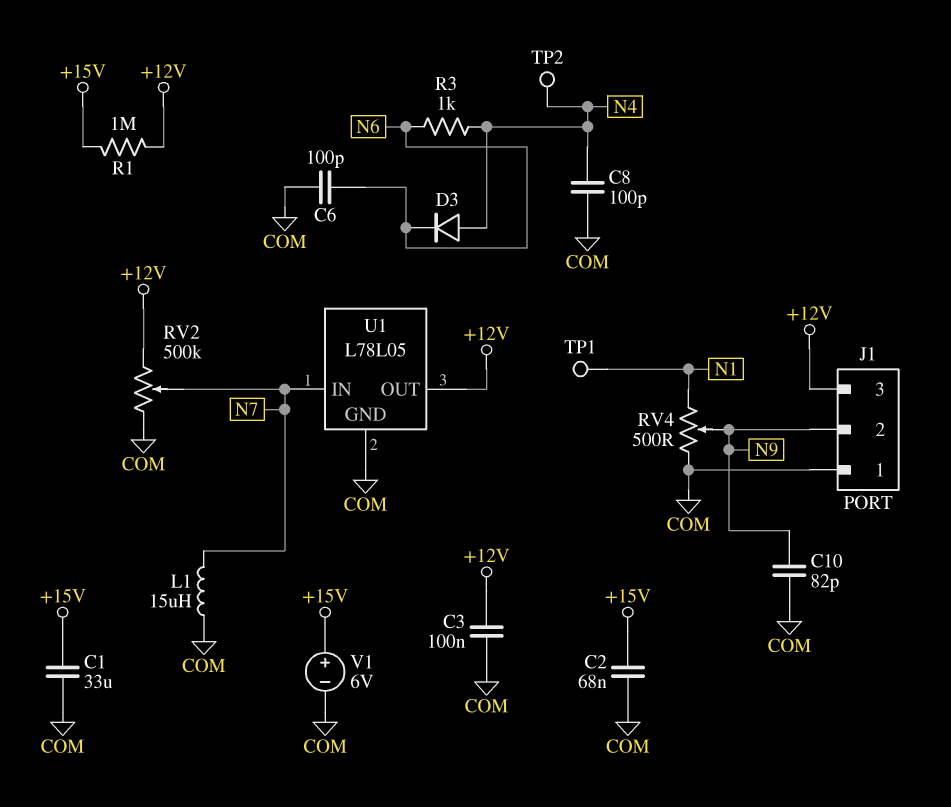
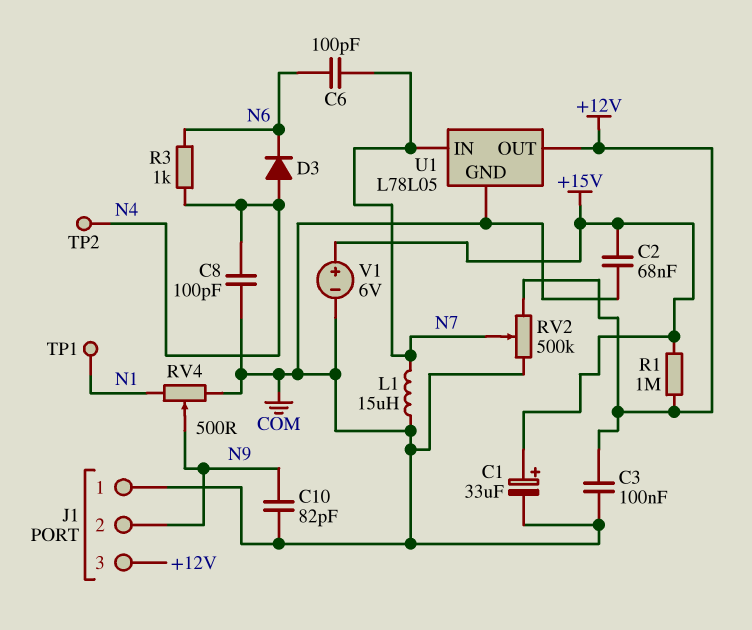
C1: 33uF (+15V, COM) -> 33uF (plus +15V, minus COM)
C6: 100pF (COM, N6) -> 100pF (N6, N7)

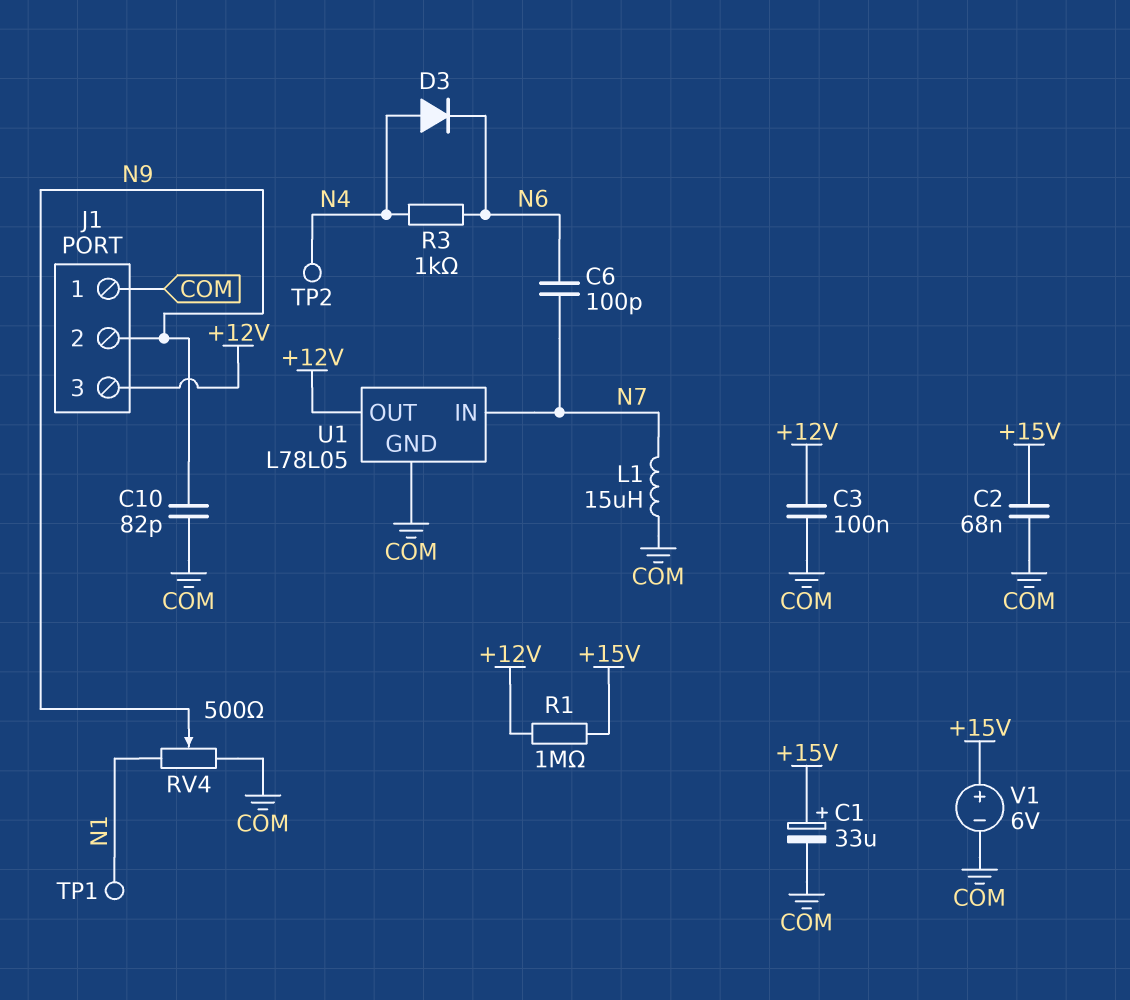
C8: 100pF (COM, N4) -> none
RV2: 500k (+12V, COM, wiper N7) -> none

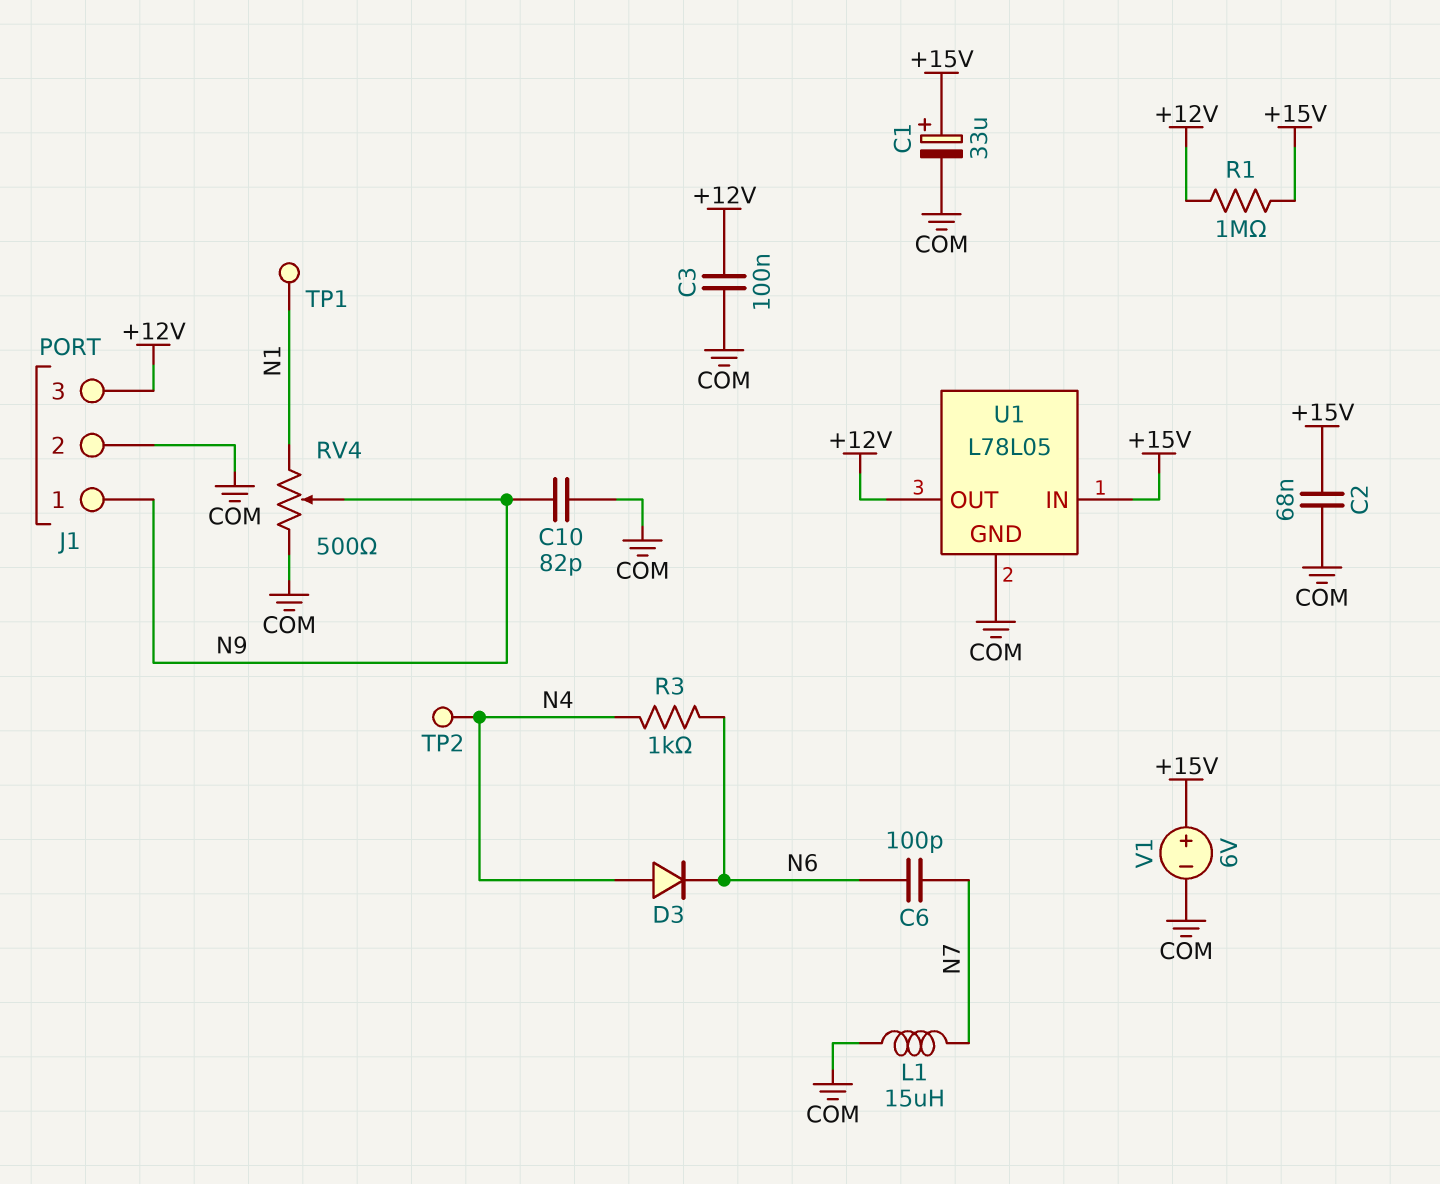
J1 pin 1: COM -> N9
J1 pin 2: N9 -> COM
U1 pin IN: N7 -> +15V

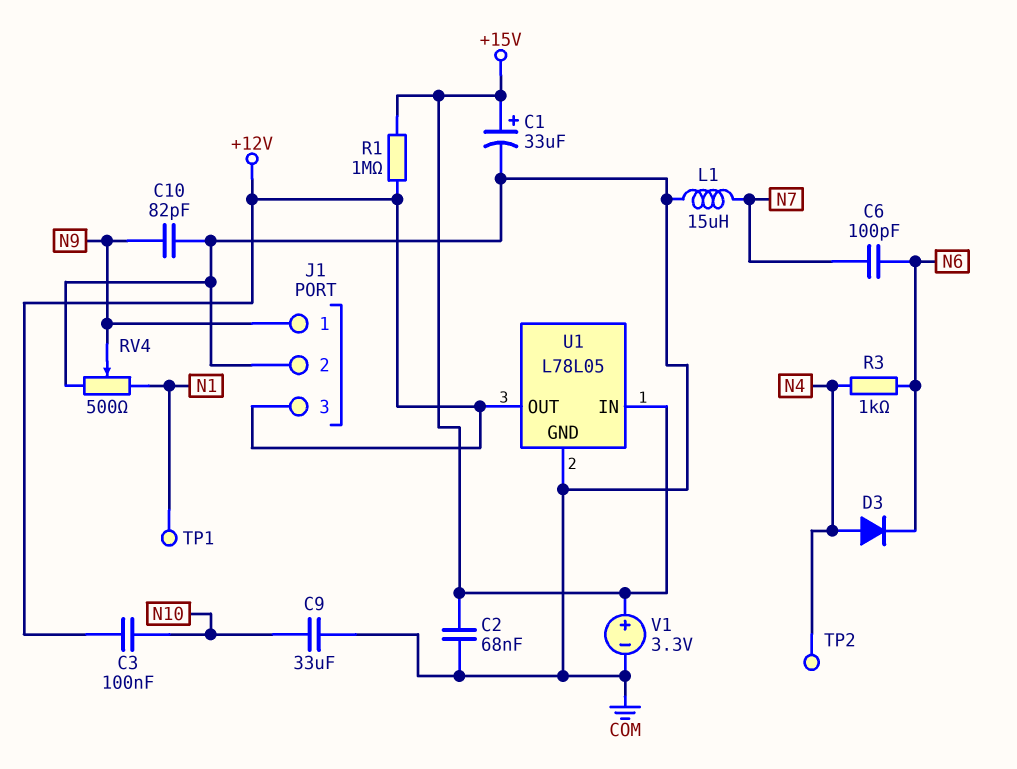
C3: 100nF (+12V, COM) -> 100nF (+12V, N10)
C9: none -> 33uF (COM, N10)
V1: 6V (plus +15V, minus COM) -> 3.3V (plus +15V, minus COM)

